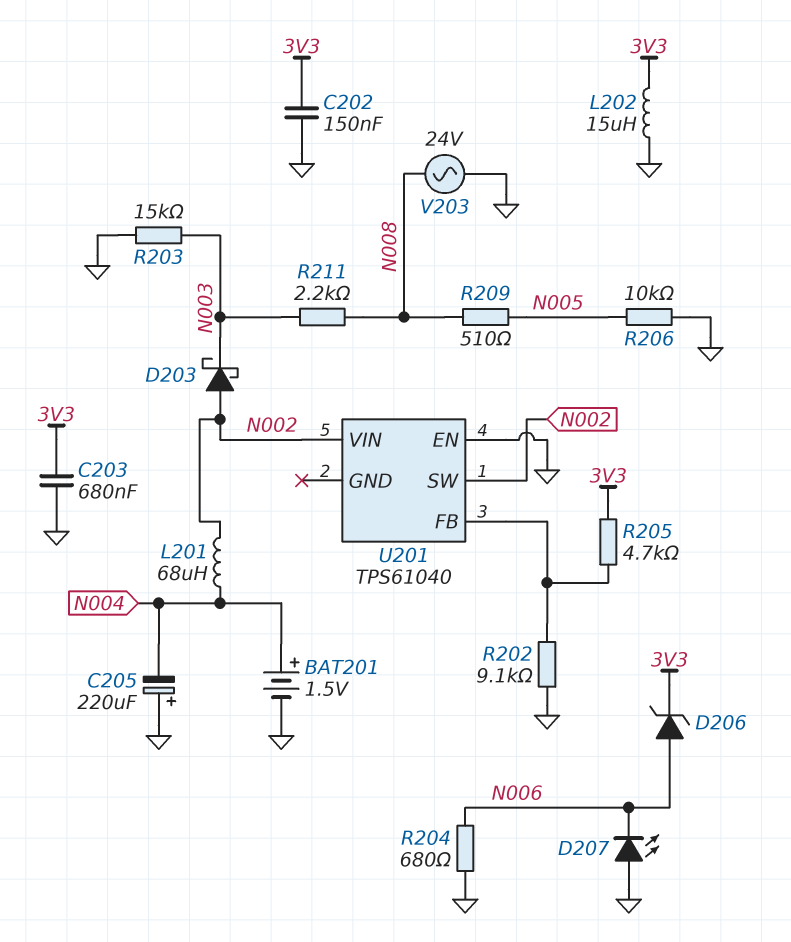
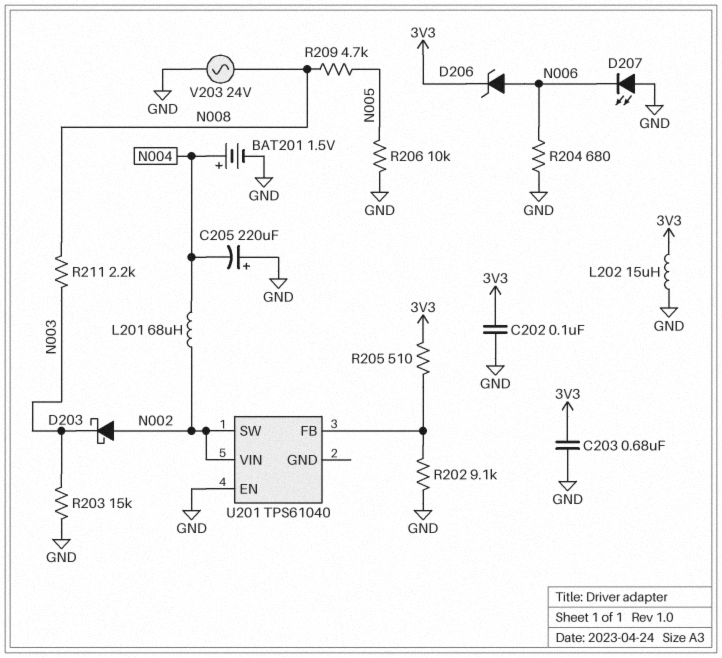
C202: 150nF (3V3, GND) -> 100nF (3V3, GND)
R205: 4.7k (3V3, U201/FB) -> 510 (3V3, U201/FB)
R209: 510 (N005, N008) -> 4.7k (N005, N008)

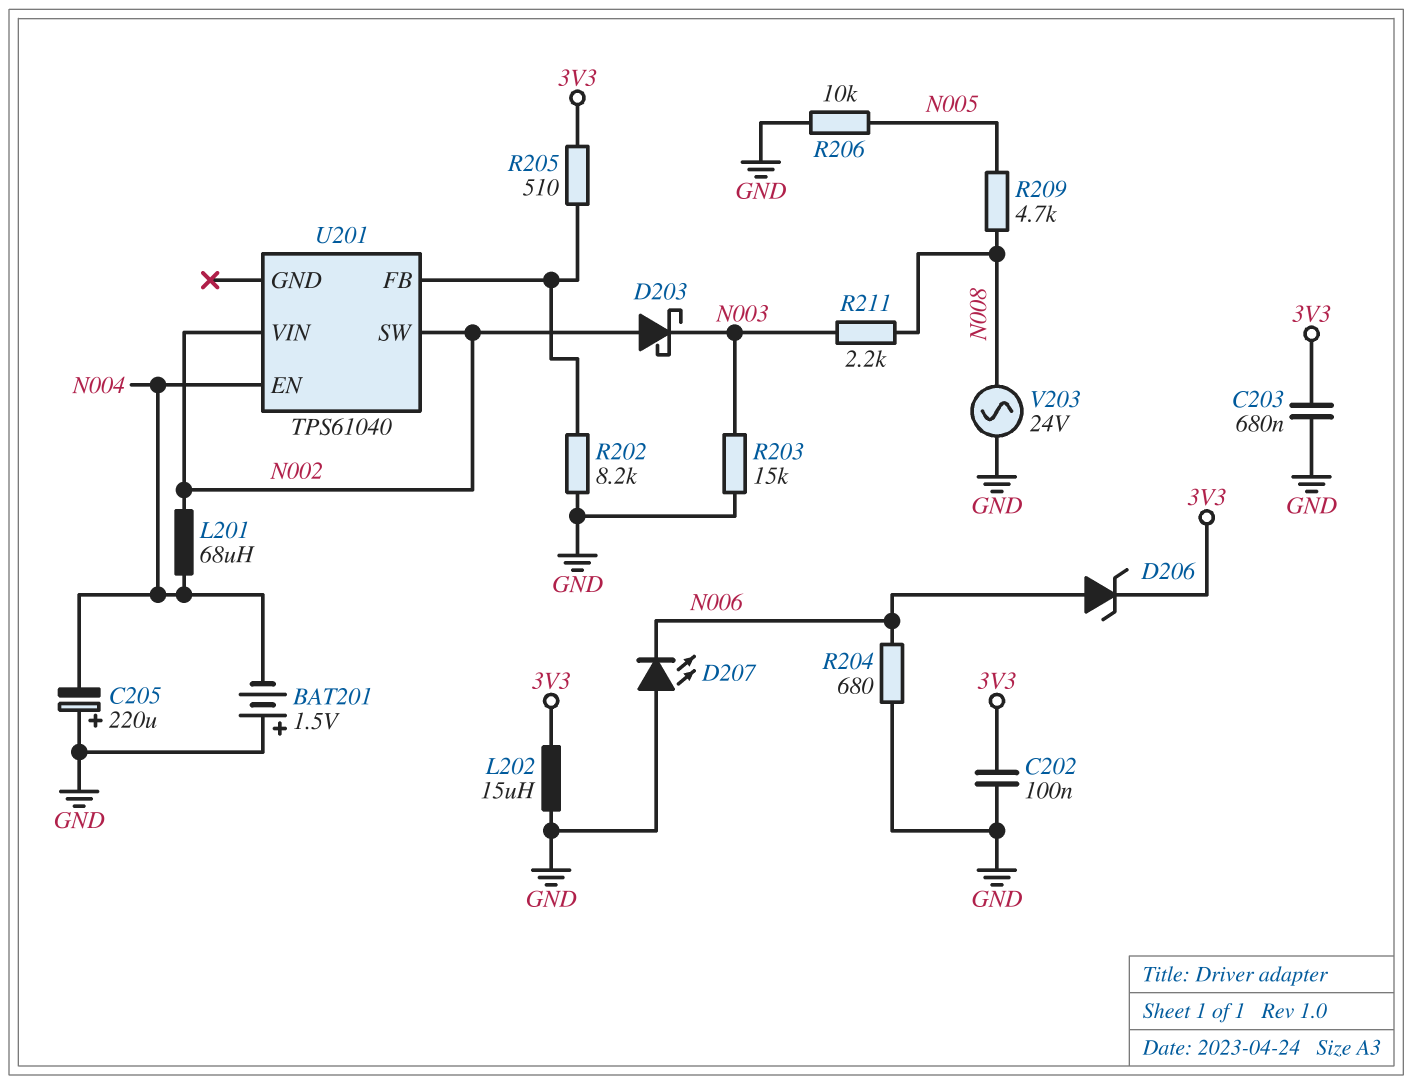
BAT201: 1.5V (plus N004, minus GND) -> 1.5V (plus GND, minus N004)
R202: 9.1k (GND, U201/FB) -> 8.2k (GND, U201/FB)
U201 pin EN: GND -> N004

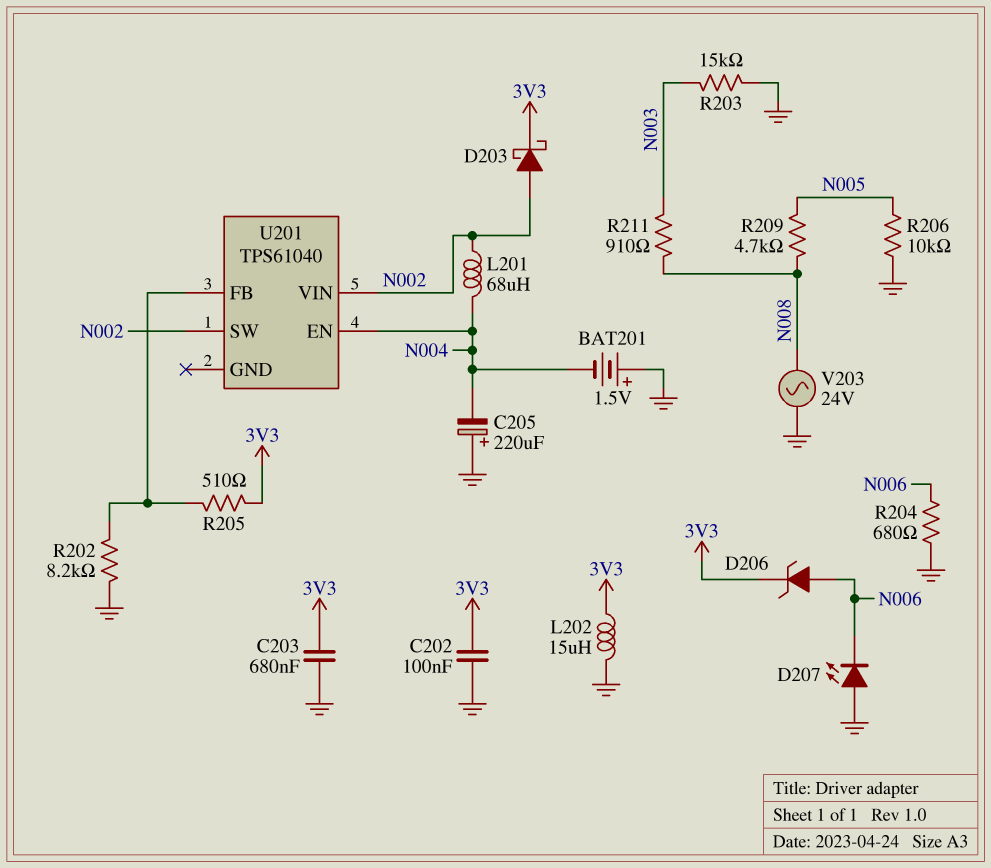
D203: schottky (A N002, K N003) -> schottky (A N002, K 3V3)
R211: 2.2k (N003, N008) -> 910 (N003, N008)

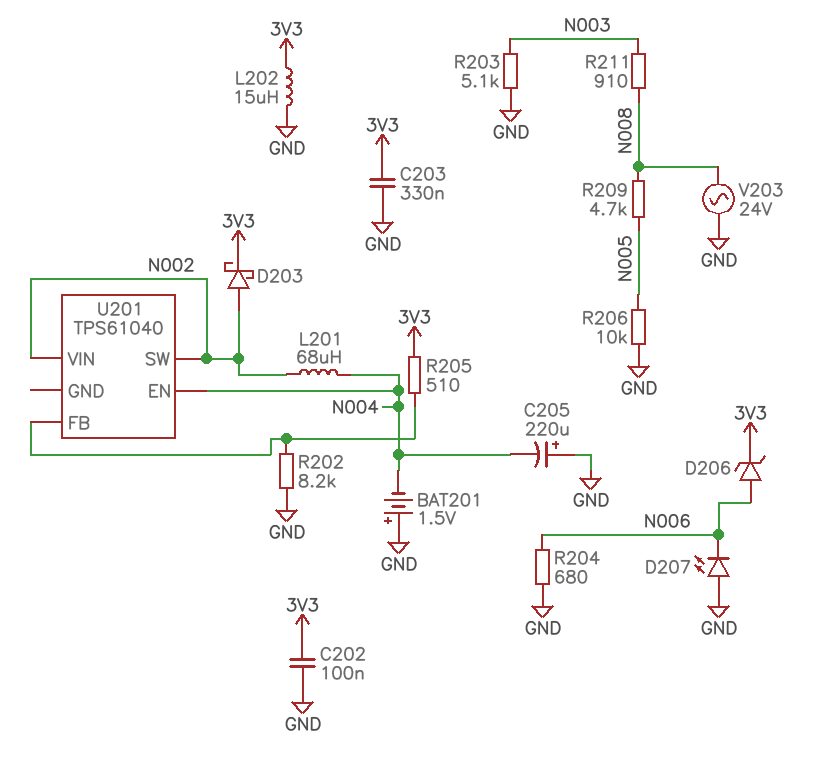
C203: 680nF (3V3, GND) -> 330nF (3V3, GND)
R203: 15k (GND, N003) -> 5.1k (GND, N003)

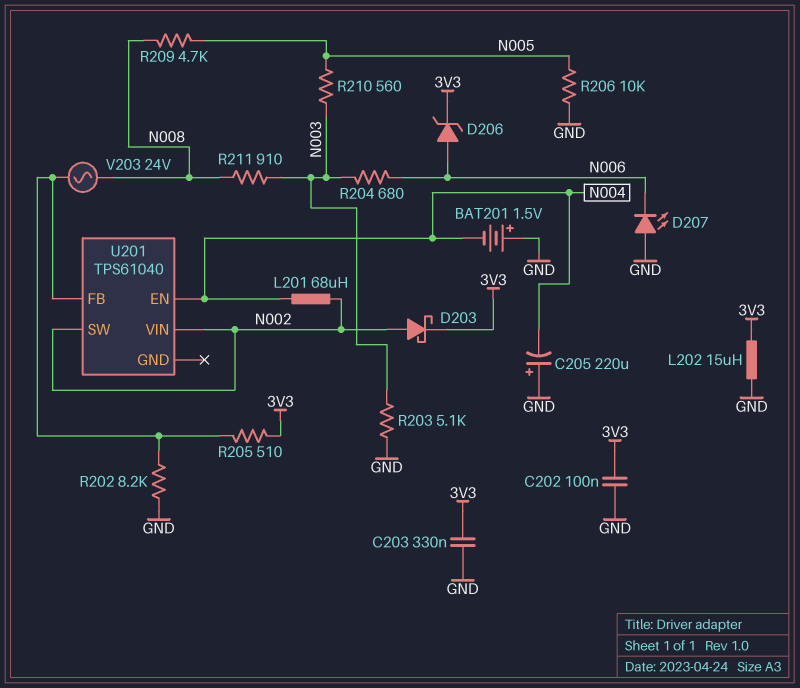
R204: 680 (GND, N006) -> 680 (N003, N006)
R210: none -> 560 (N003, N005)
V203: AC 24V (GND, N008) -> AC 24V (N008, U201/FB)

